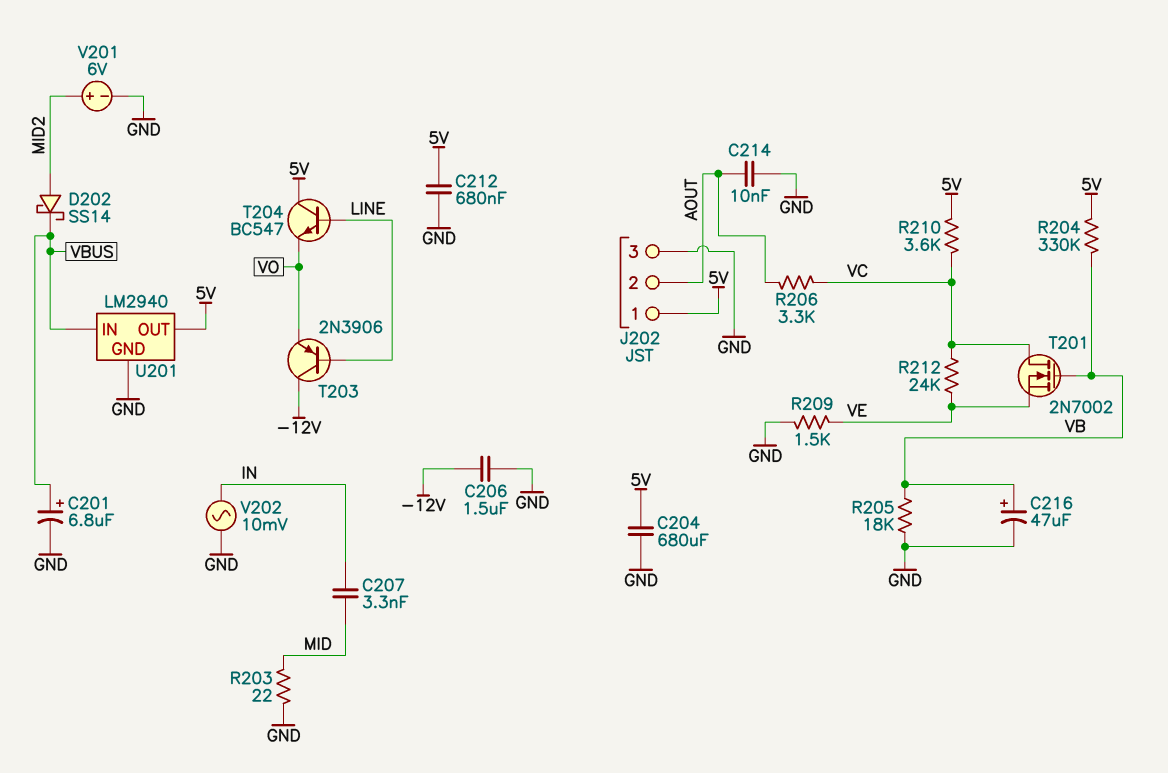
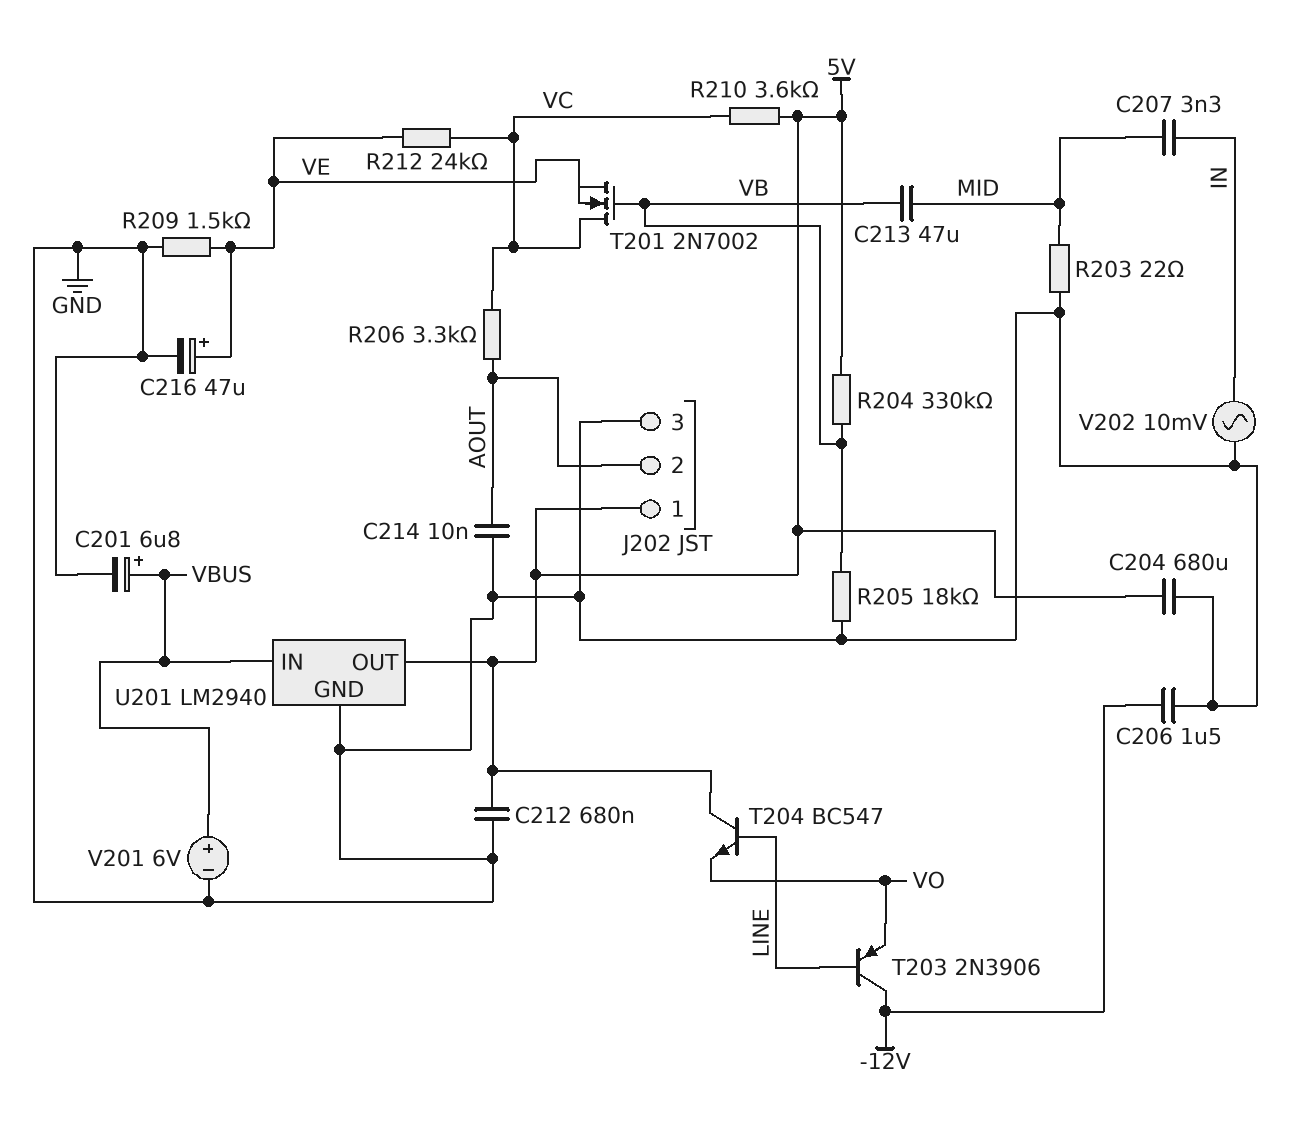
C213: none -> 47uF (MID, VB)
C216: 47uF (plus VB, minus GND) -> 47uF (plus VE, minus GND)
D202: schottky SS14 (A MID2, K VBUS) -> none
V201: 6V (plus MID2, minus GND) -> 6V (plus VBUS, minus GND)

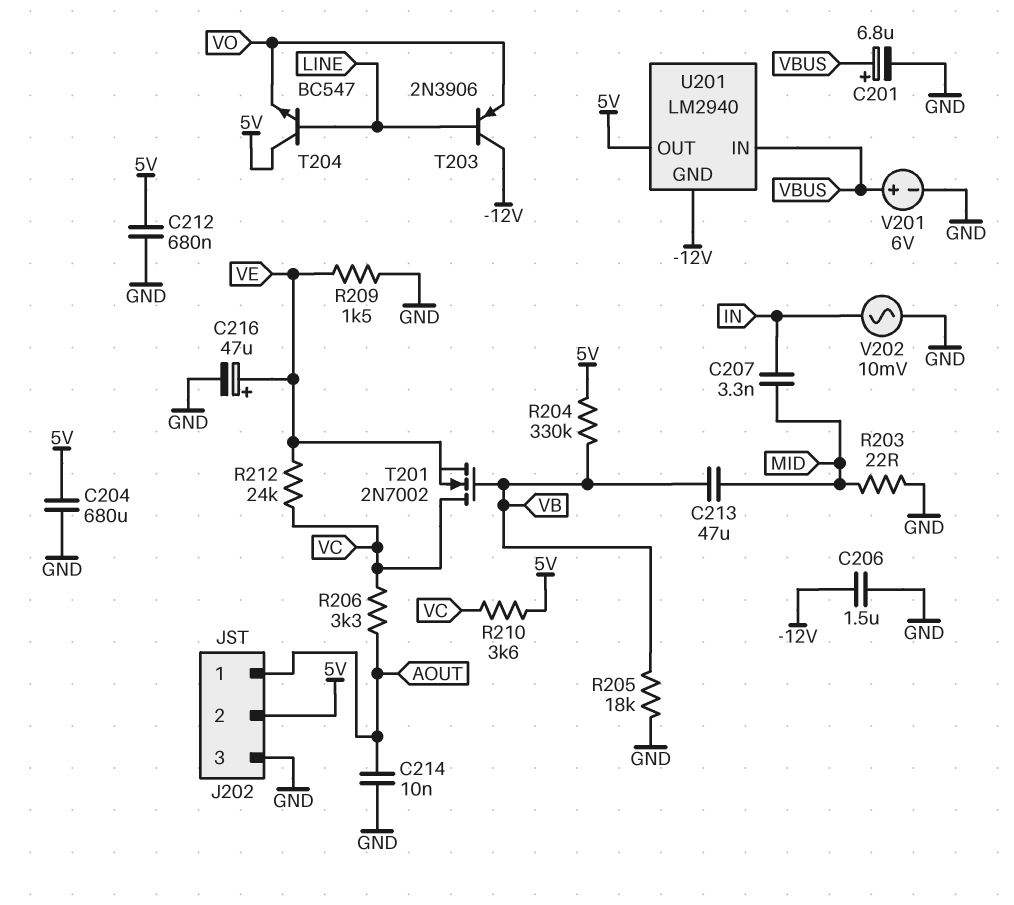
J202 pin 1: 5V -> AOUT
J202 pin 2: AOUT -> 5V
U201 pin GND: GND -> -12V

